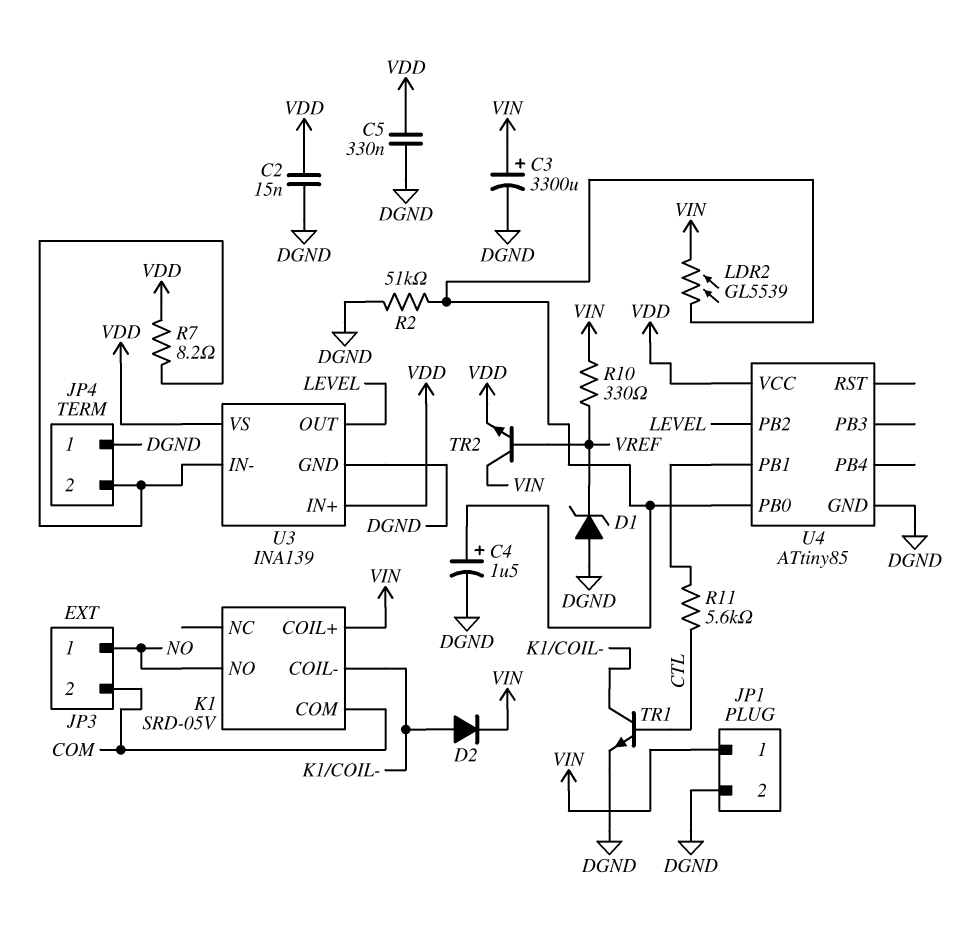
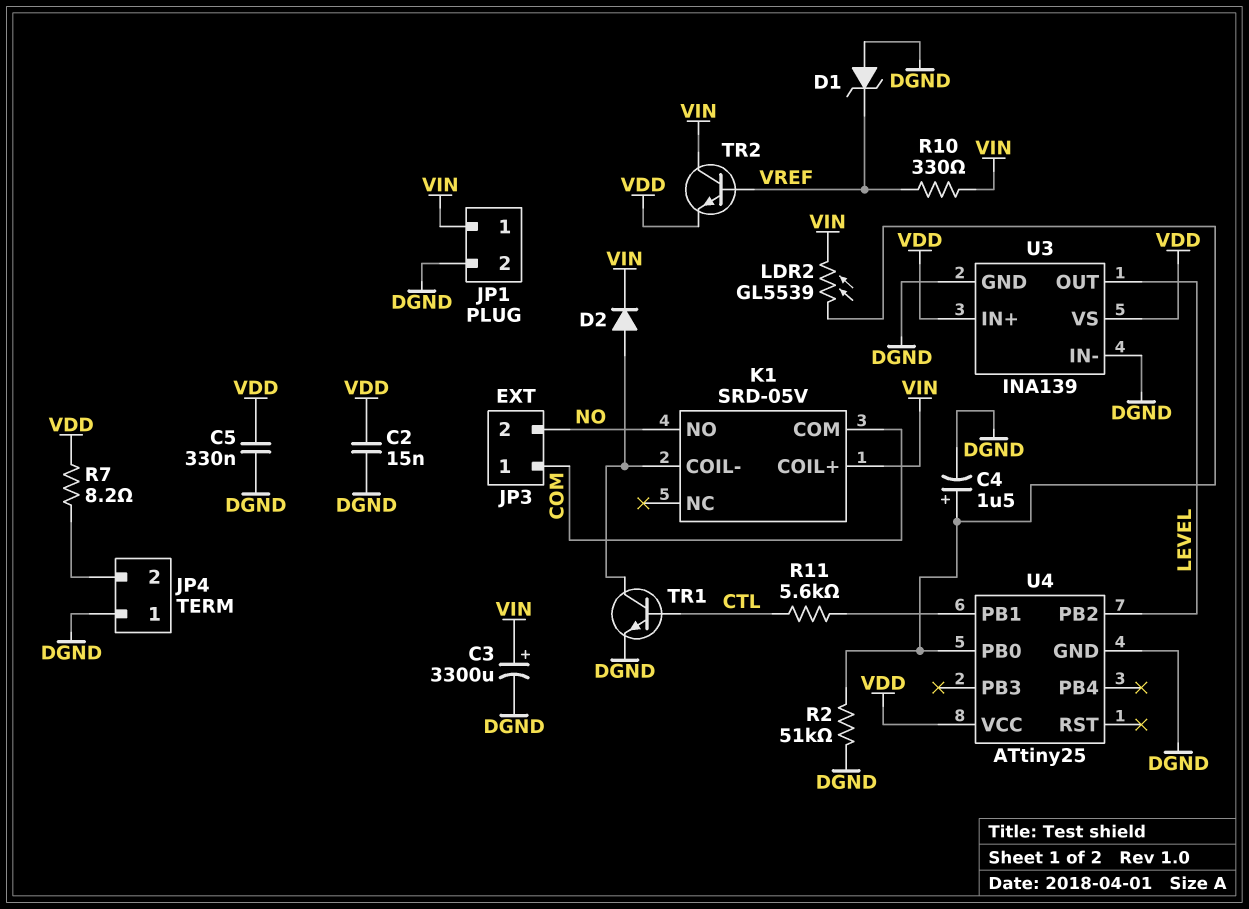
JP3 pin 1: NO -> COM
JP3 pin 2: COM -> NO
U3 pin IN-: JP4/2 -> DGND
U4: ATtiny85 -> ATtiny25

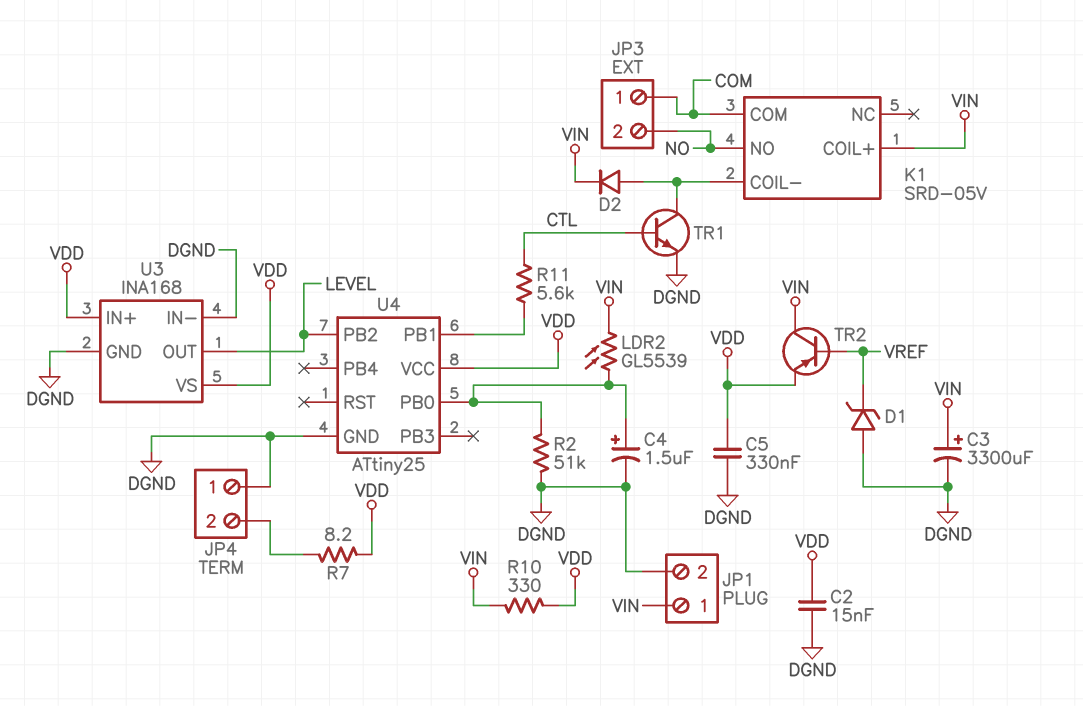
R10: 330 (VIN, VREF) -> 330 (VDD, VIN)
TR2: NPN (B VREF, C VIN, E VDD) -> PNP (B VREF, C VIN, E VDD)
U3: INA139 -> INA168

